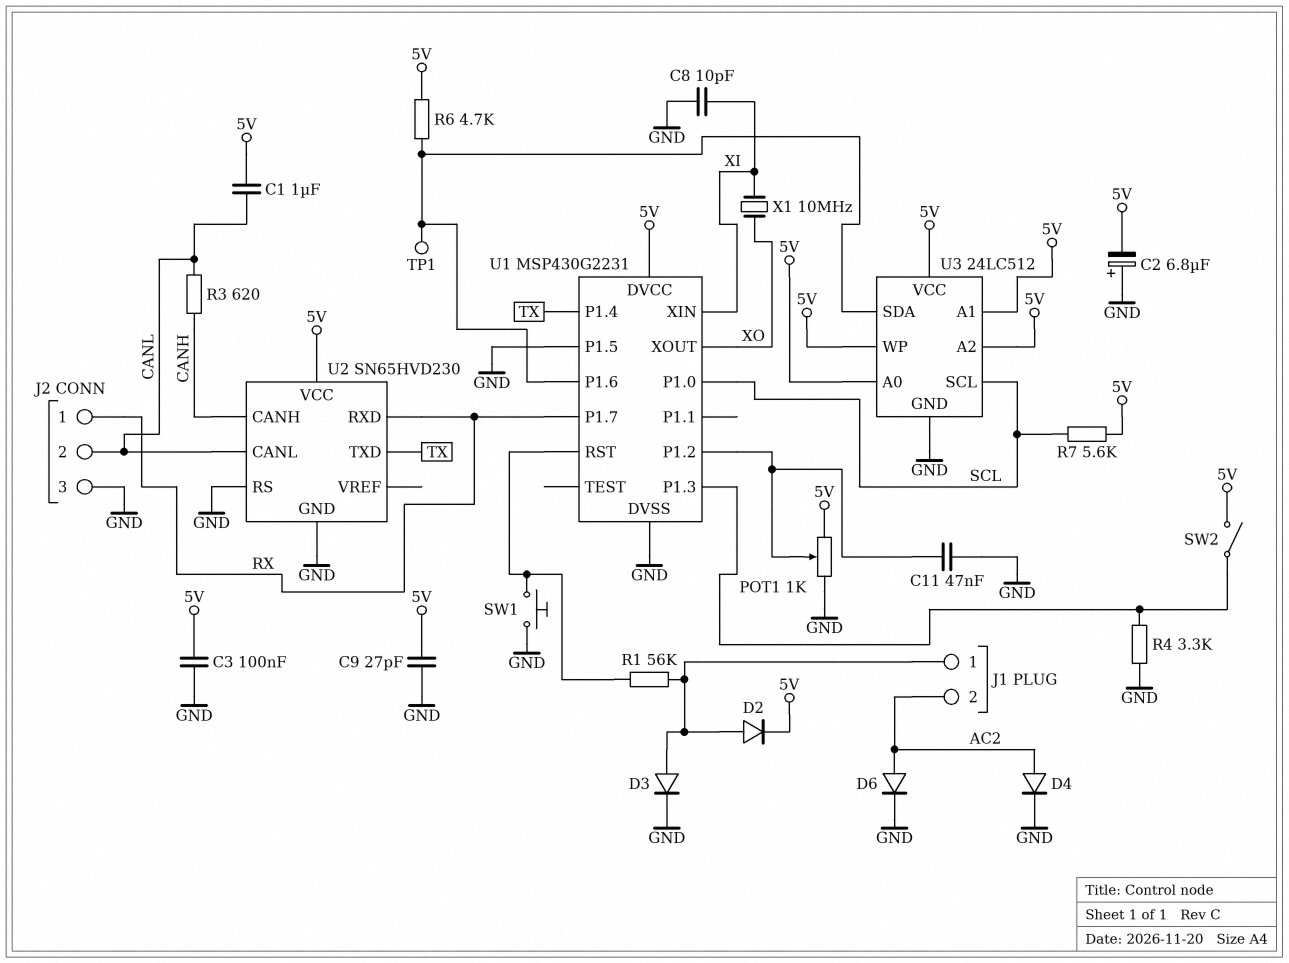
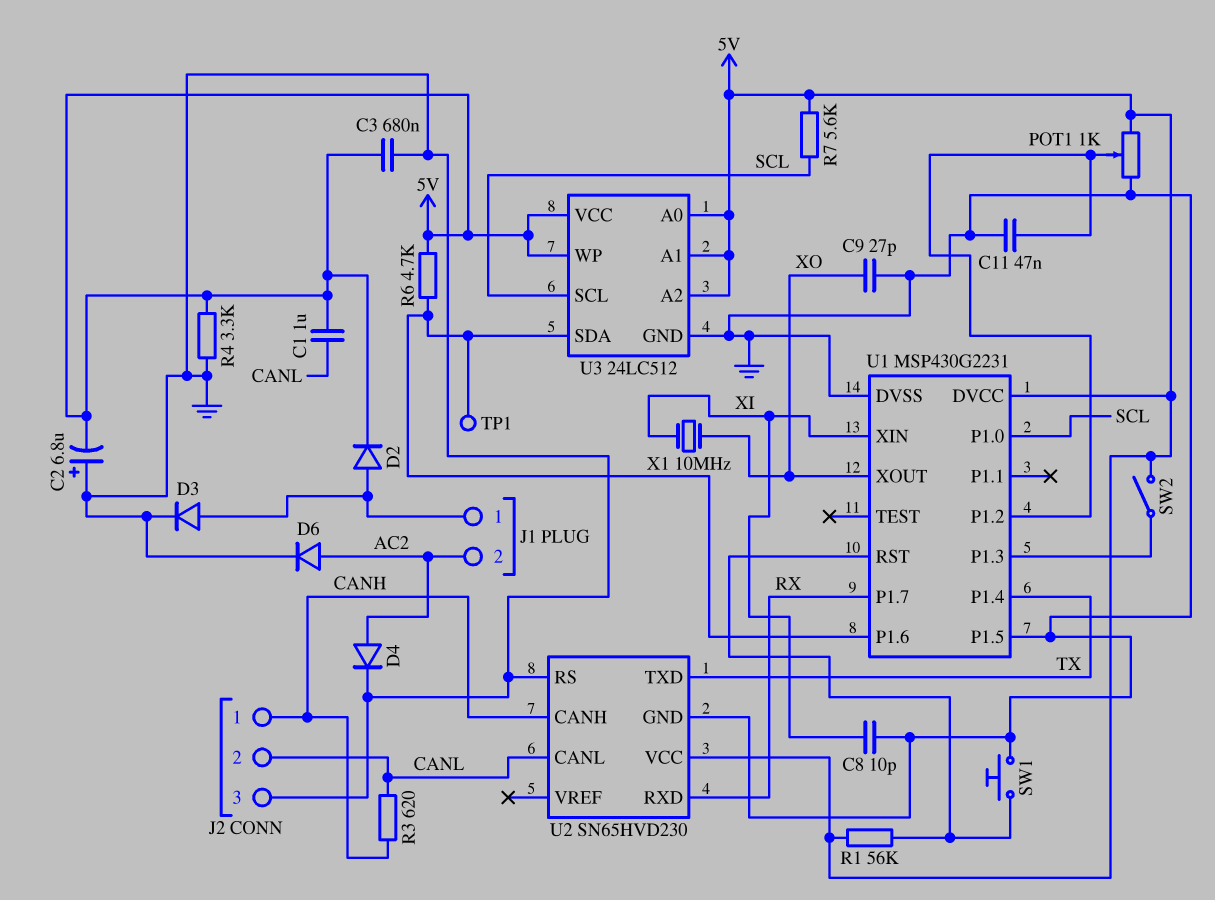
C3: 100nF (5V, GND) -> 680nF (5V, GND)
C9: 27pF (5V, GND) -> 27pF (GND, XO)
J2 pin 1: RX -> CANH
R1: 56k (J1/1, U1/RST) -> 56k (5V, U1/RST)
R4: 3.3k (GND, U1/P1.3) -> 3.3k (5V, GND)

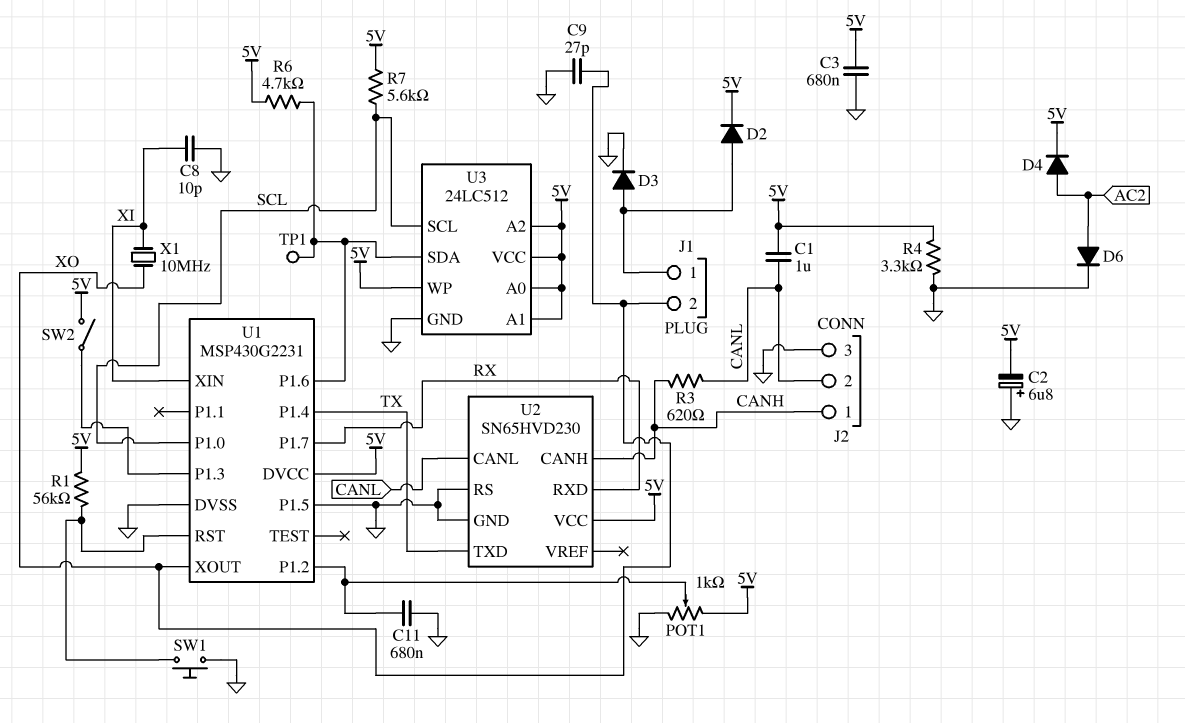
C11: 47nF (GND, U1/P1.2) -> 680nF (GND, U1/P1.2)
D4: diode (A AC2, K GND) -> diode (A AC2, K 5V)
J1 pin 2: AC2 -> XO

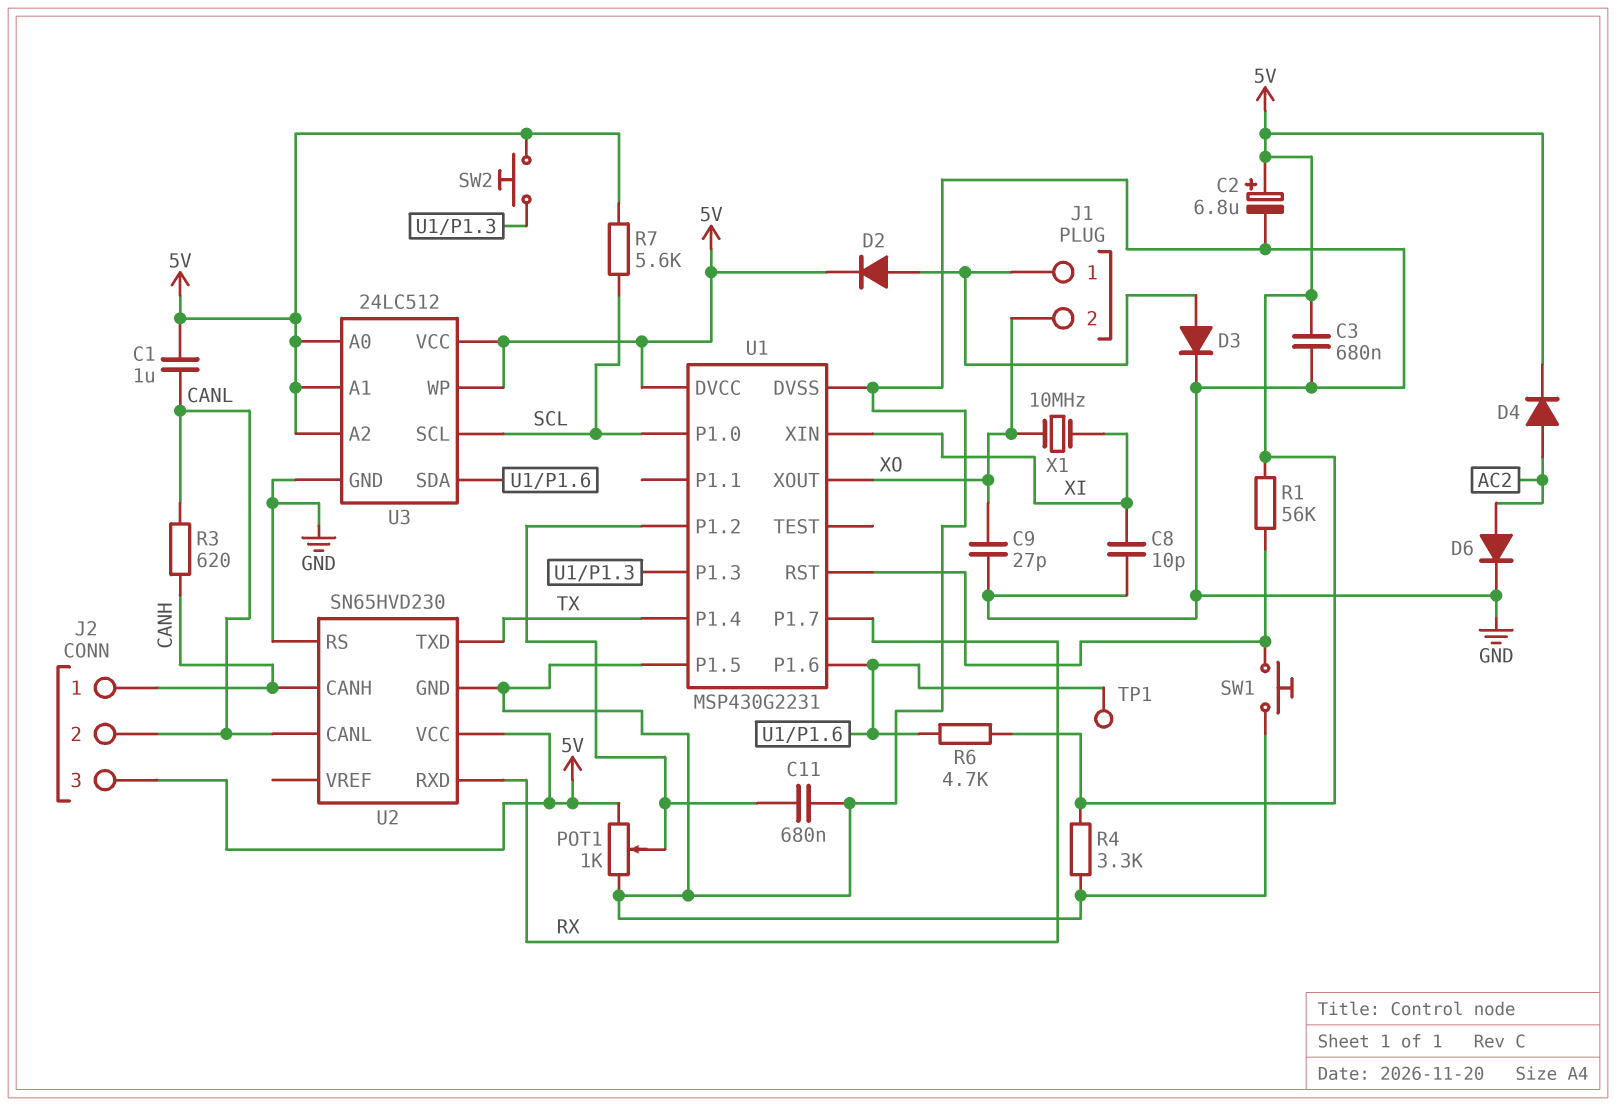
C2: 6.8uF (plus GND, minus 5V) -> 6.8uF (plus 5V, minus GND)
J2 pin 3: GND -> 5V
SW2: switch (5V, U1/P1.3) -> button (5V, U1/P1.3)

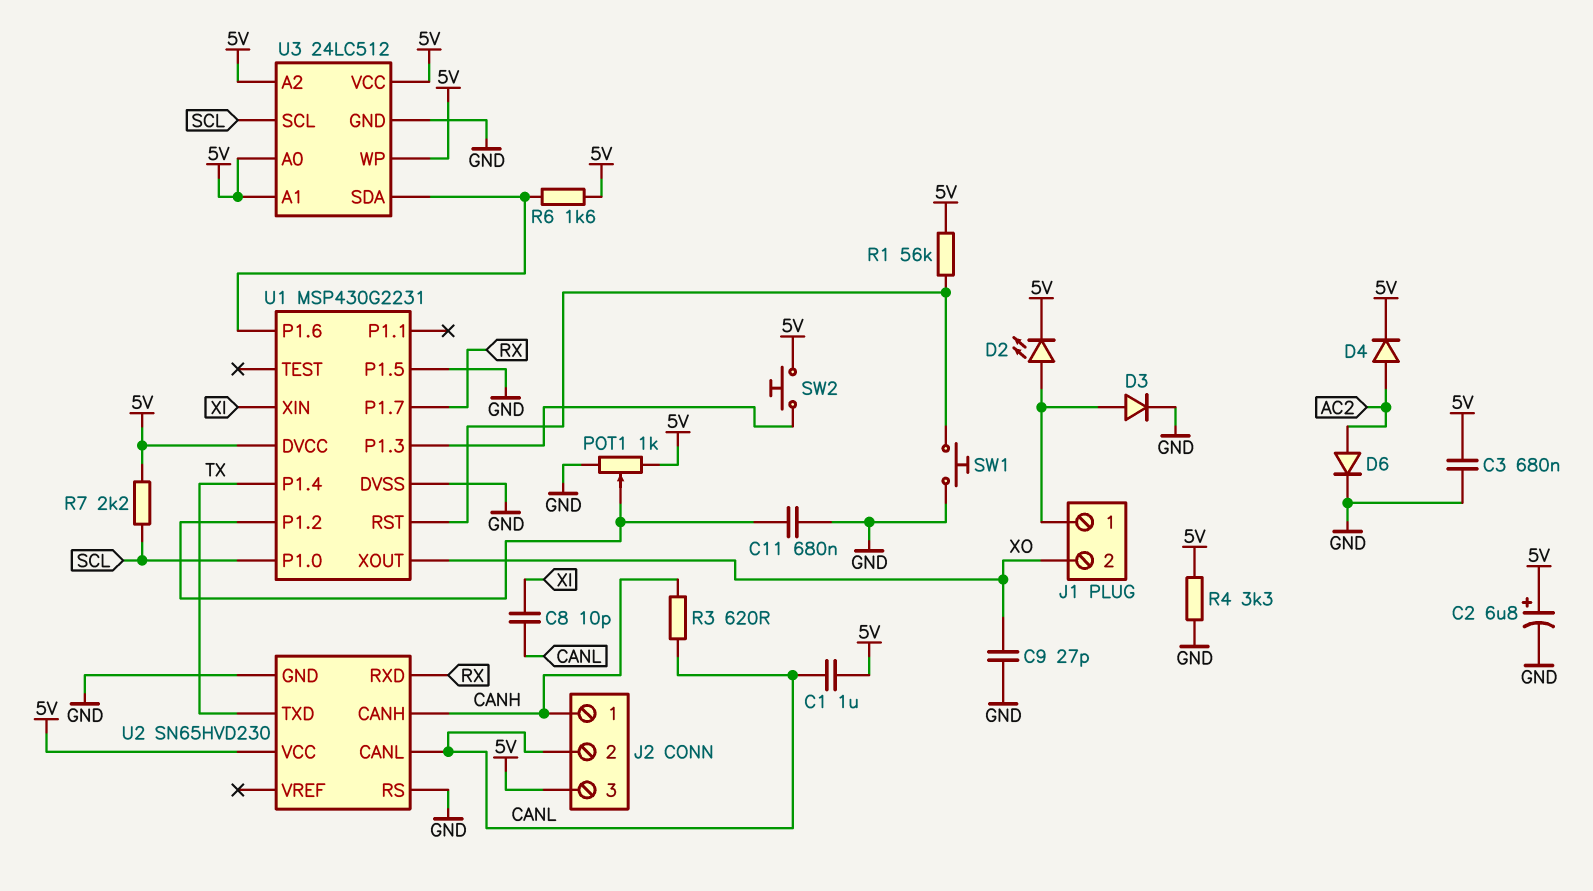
C8: 10pF (GND, XI) -> 10pF (CANL, XI)
D2: diode (A J1/1, K 5V) -> LED (A J1/1, K 5V)
R6: 4.7k (5V, U1/P1.6) -> 1.6k (5V, U1/P1.6)
R7: 5.6k (5V, SCL) -> 2.2k (5V, SCL)
TP1: test point (U1/P1.6) -> none
X1: 10MHz (XI, XO) -> none

